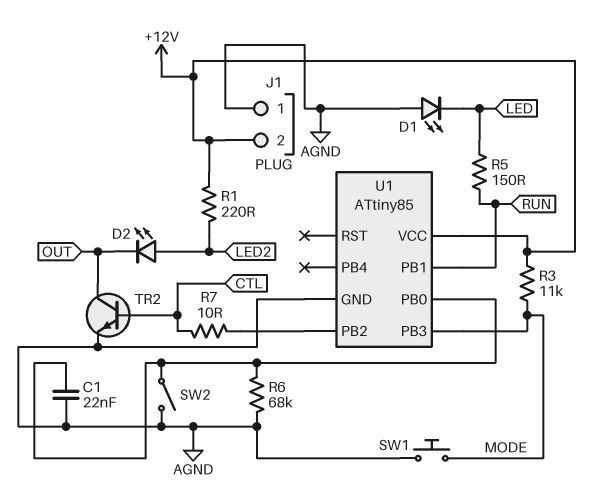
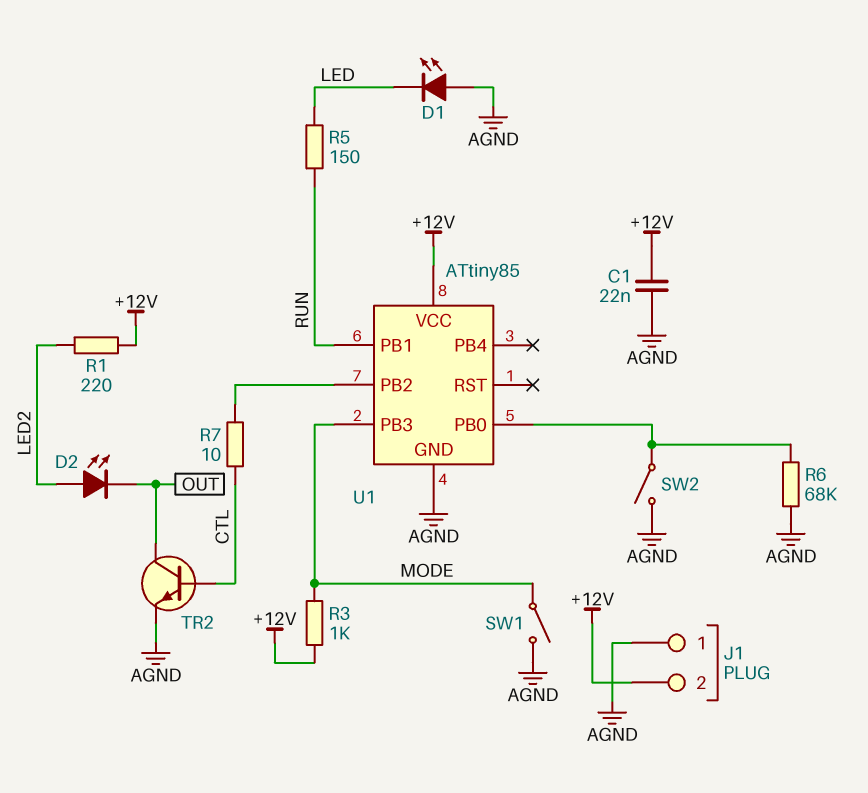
C1: 22nF (AGND, U1/PB0) -> 22nF (+12V, AGND)
R3: 11k (+12V, MODE) -> 1k (+12V, MODE)
SW1: button (AGND, MODE) -> switch (AGND, MODE)

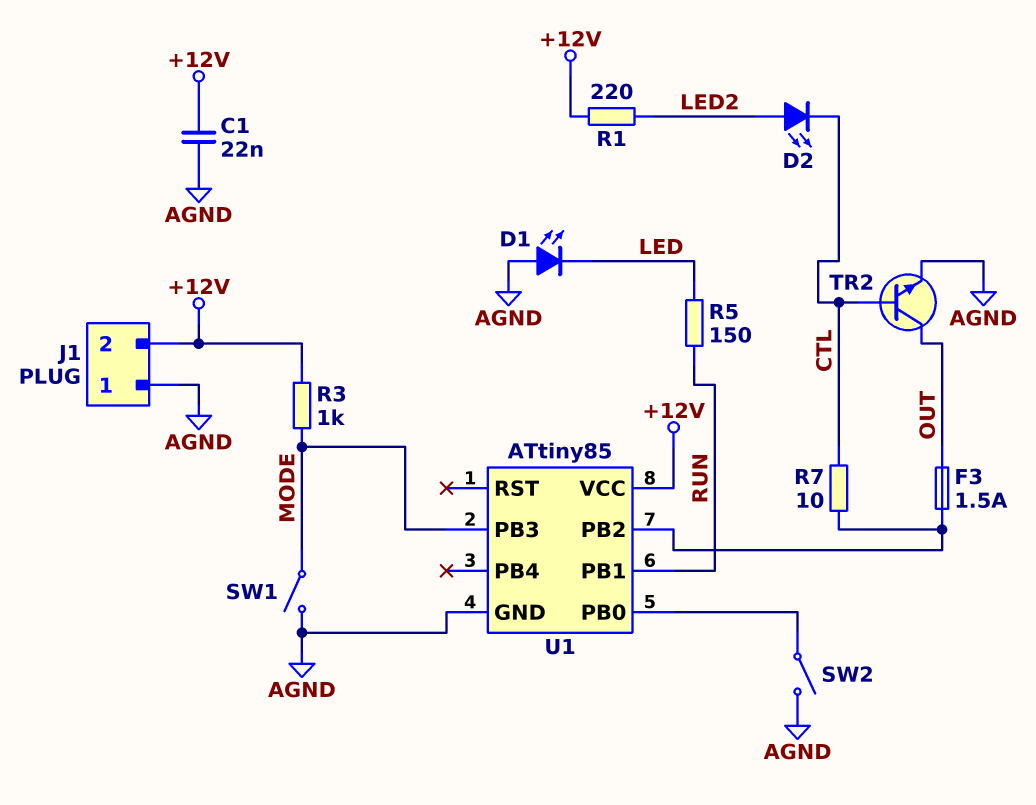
D2: LED (A LED2, K OUT) -> LED (A LED2, K CTL)
F3: none -> 1.5A (OUT, U1/PB2)
R6: 68k (AGND, U1/PB0) -> none

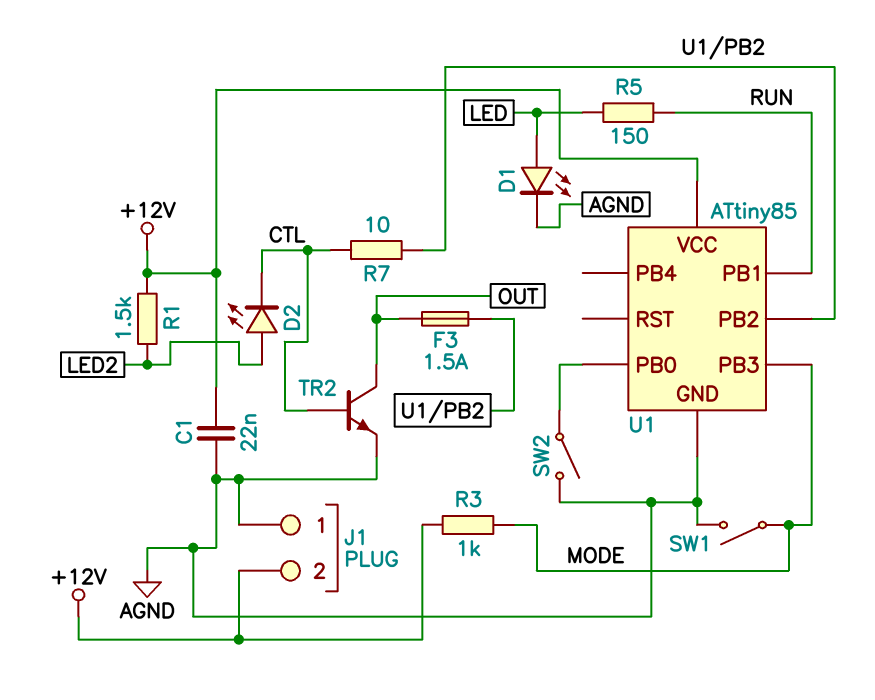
D1: LED (A AGND, K LED) -> LED (A LED, K AGND)
R1: 220 (+12V, LED2) -> 1.5k (+12V, LED2)

